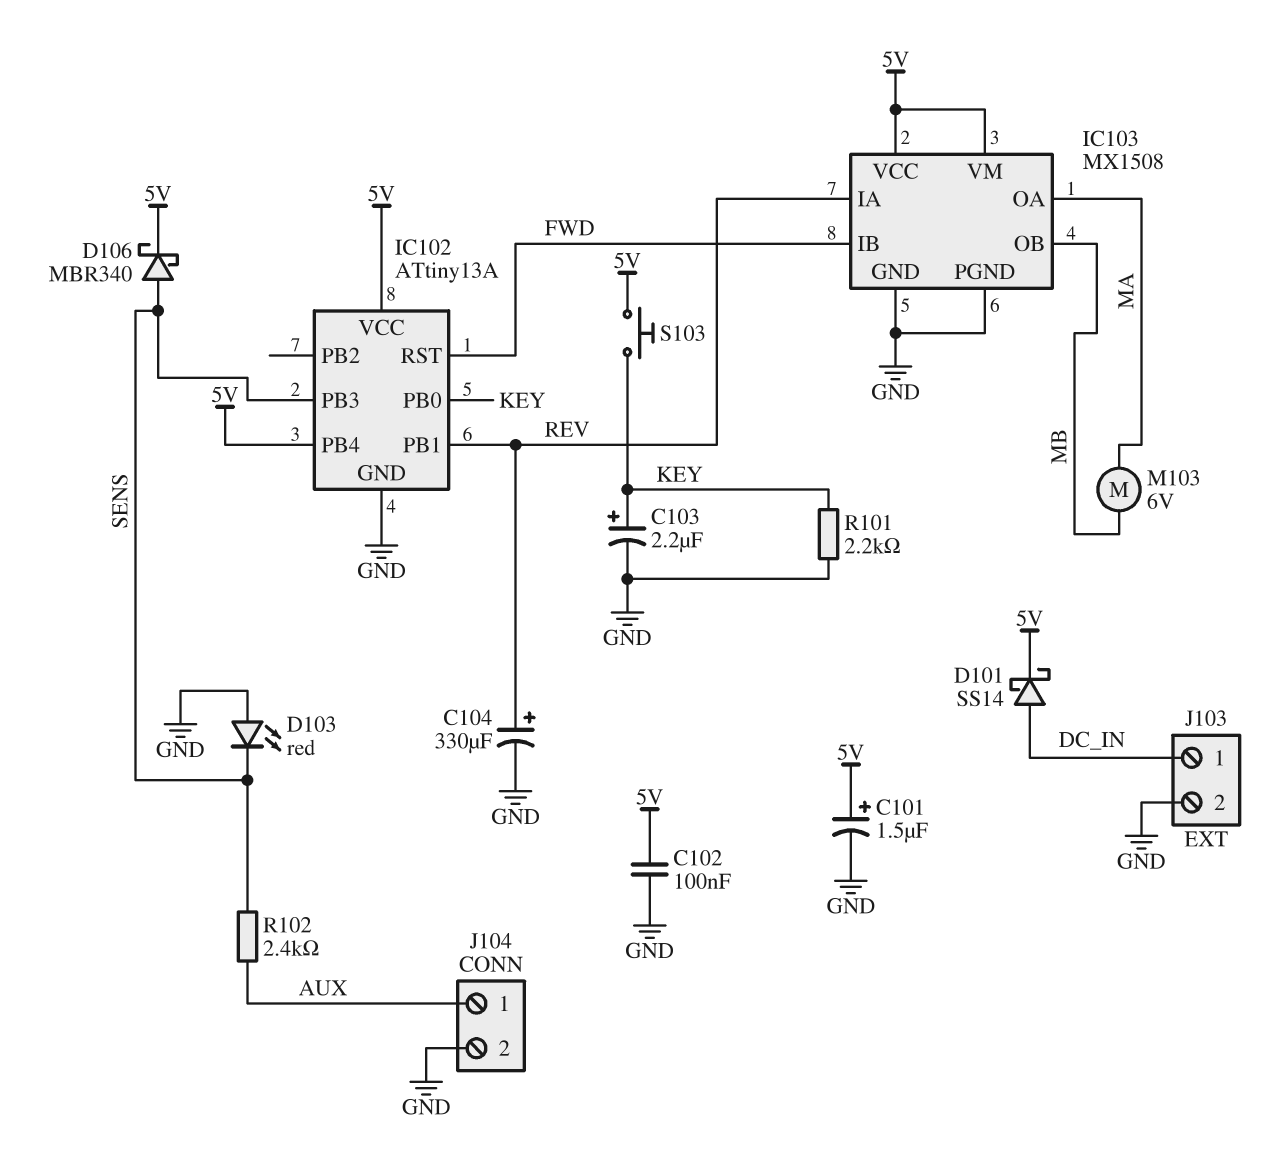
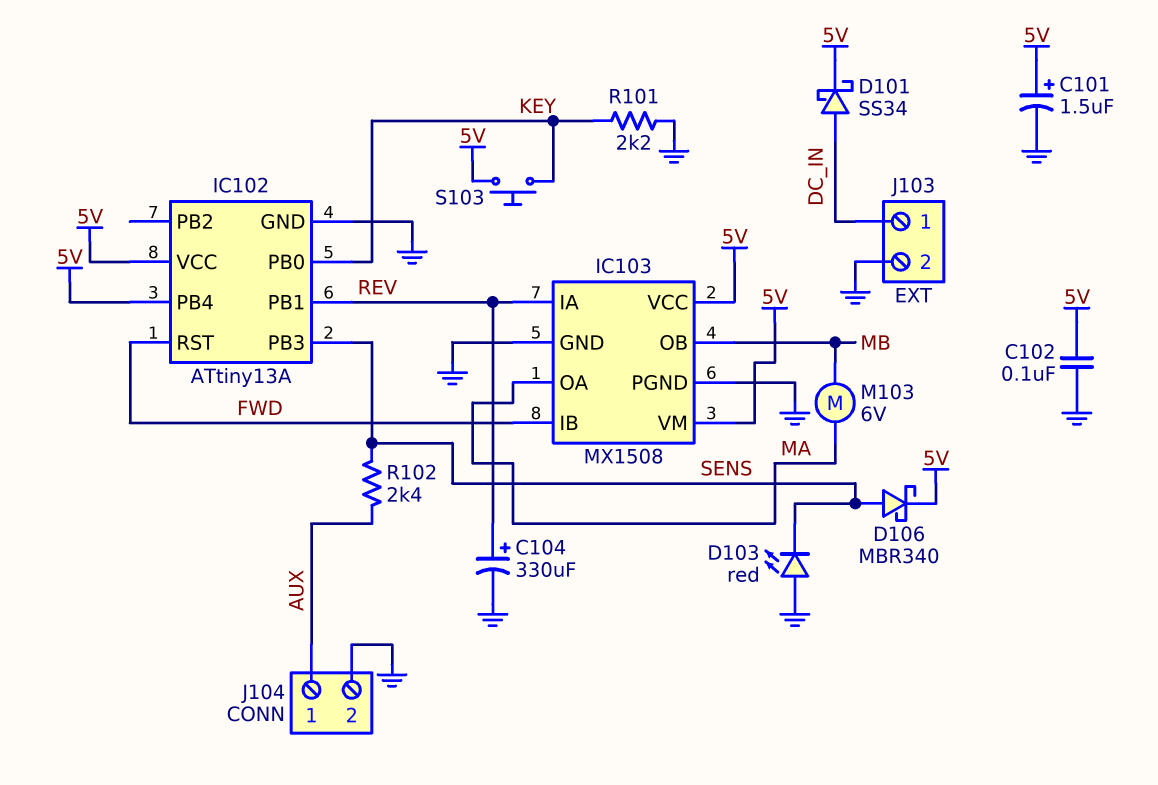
C103: 2.2uF (plus KEY, minus GND) -> none
D101: schottky SS14 (A DC_IN, K 5V) -> schottky SS34 (A DC_IN, K 5V)

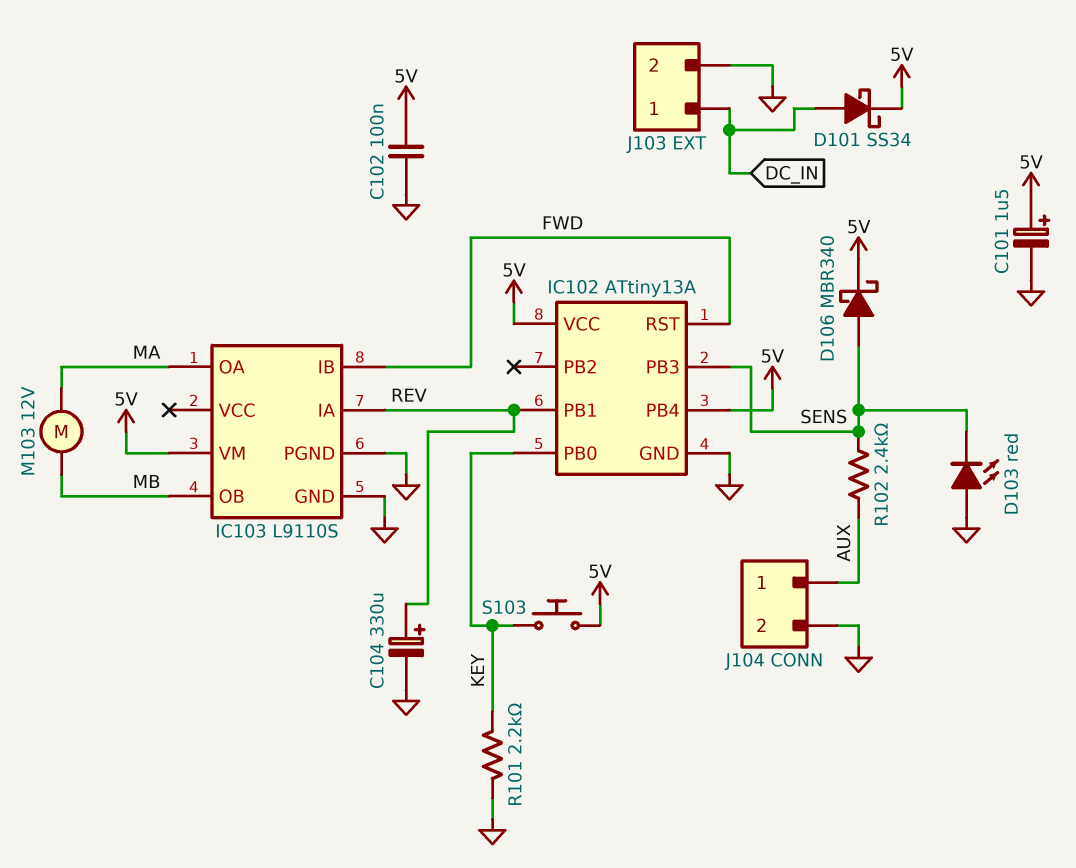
IC103: MX1508 -> L9110S
IC103 pin VCC: 5V -> none
M103: motor 6V (MA, MB) -> motor 12V (MA, MB)

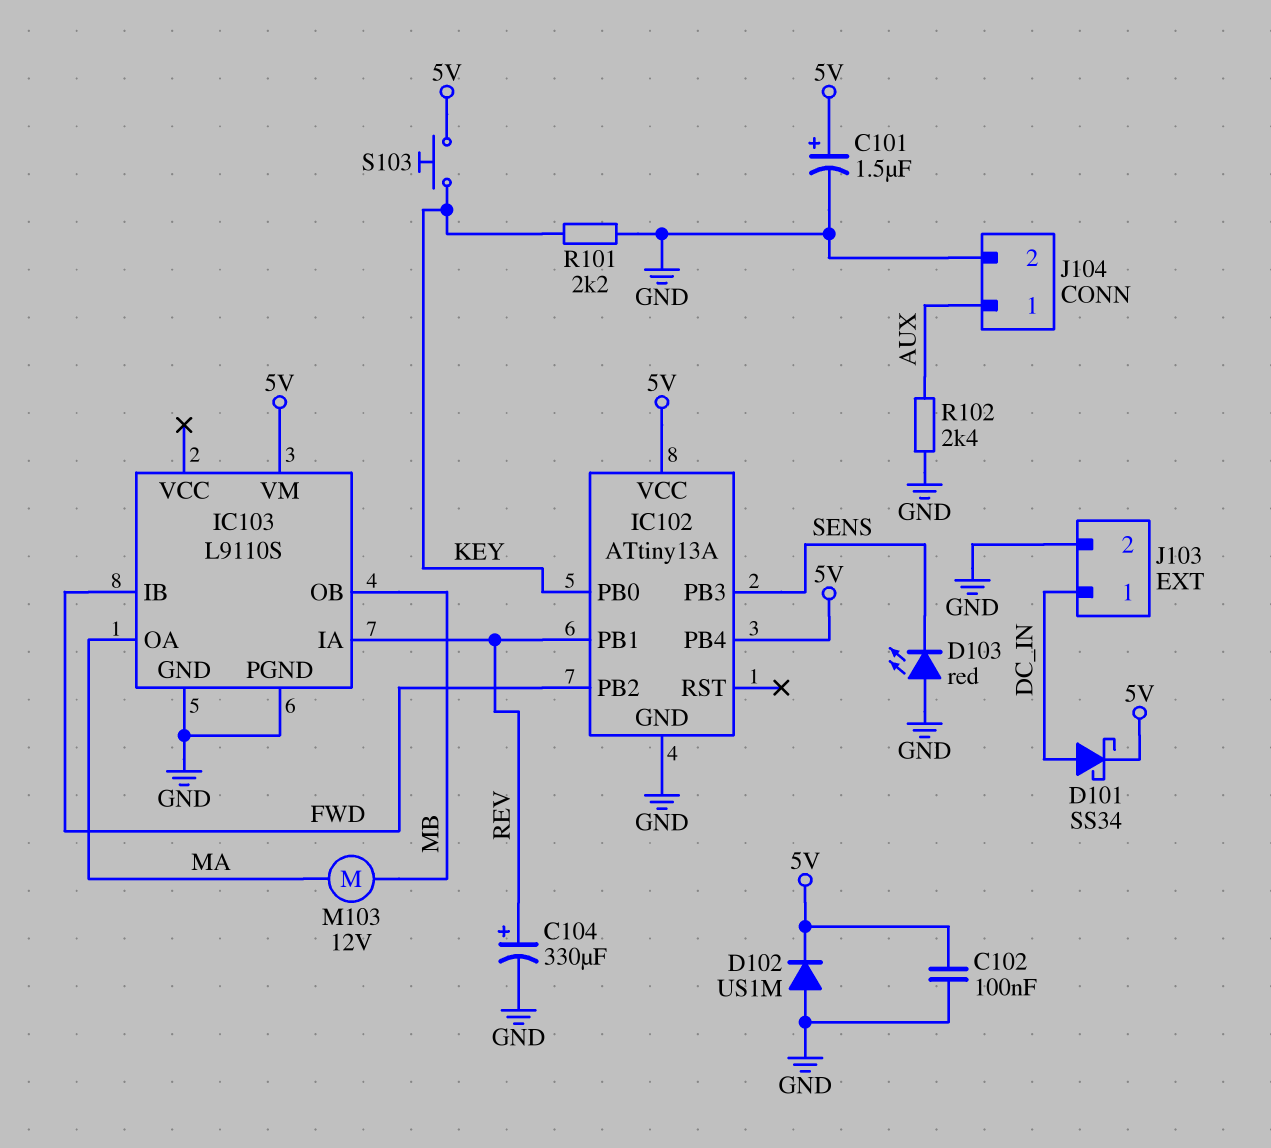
D102: none -> diode US1M (A GND, K 5V)
D106: schottky MBR340 (A SENS, K 5V) -> none
IC102 pin PB2: none -> FWD
IC102 pin RST: FWD -> none
R102: 2.4k (AUX, SENS) -> 2.4k (AUX, GND)

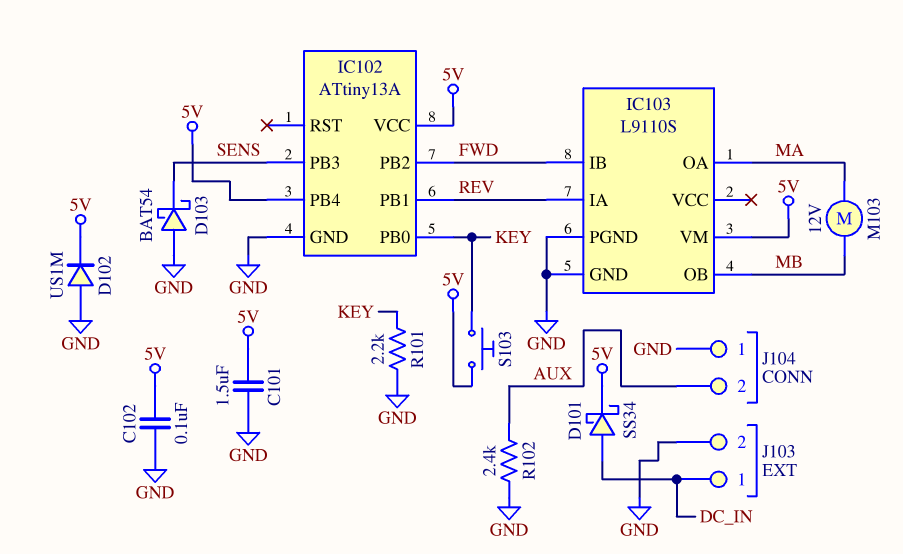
C101: 1.5uF (plus 5V, minus GND) -> 1.5uF (5V, GND)
C104: 330uF (plus REV, minus GND) -> none
D103: LED red (A GND, K SENS) -> schottky BAT54 (A GND, K SENS)
J104 pin 1: AUX -> GND
J104 pin 2: GND -> AUX

